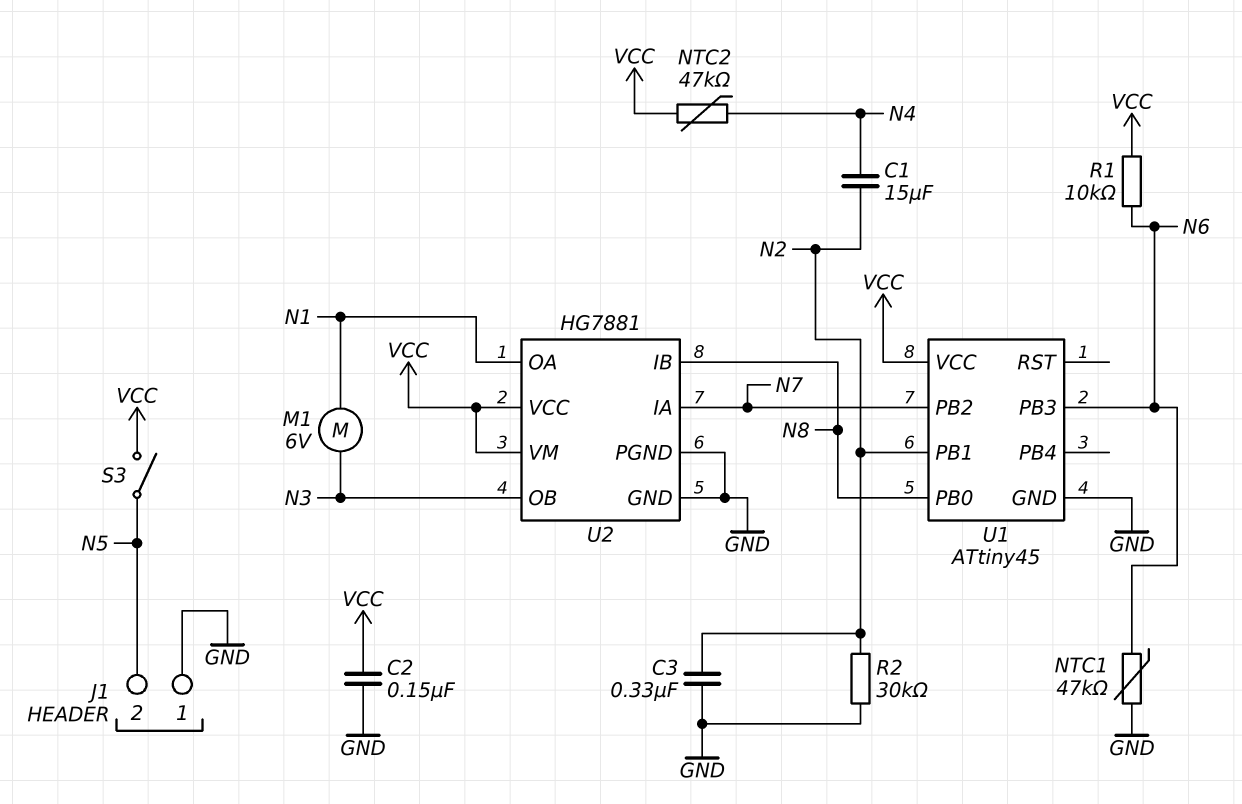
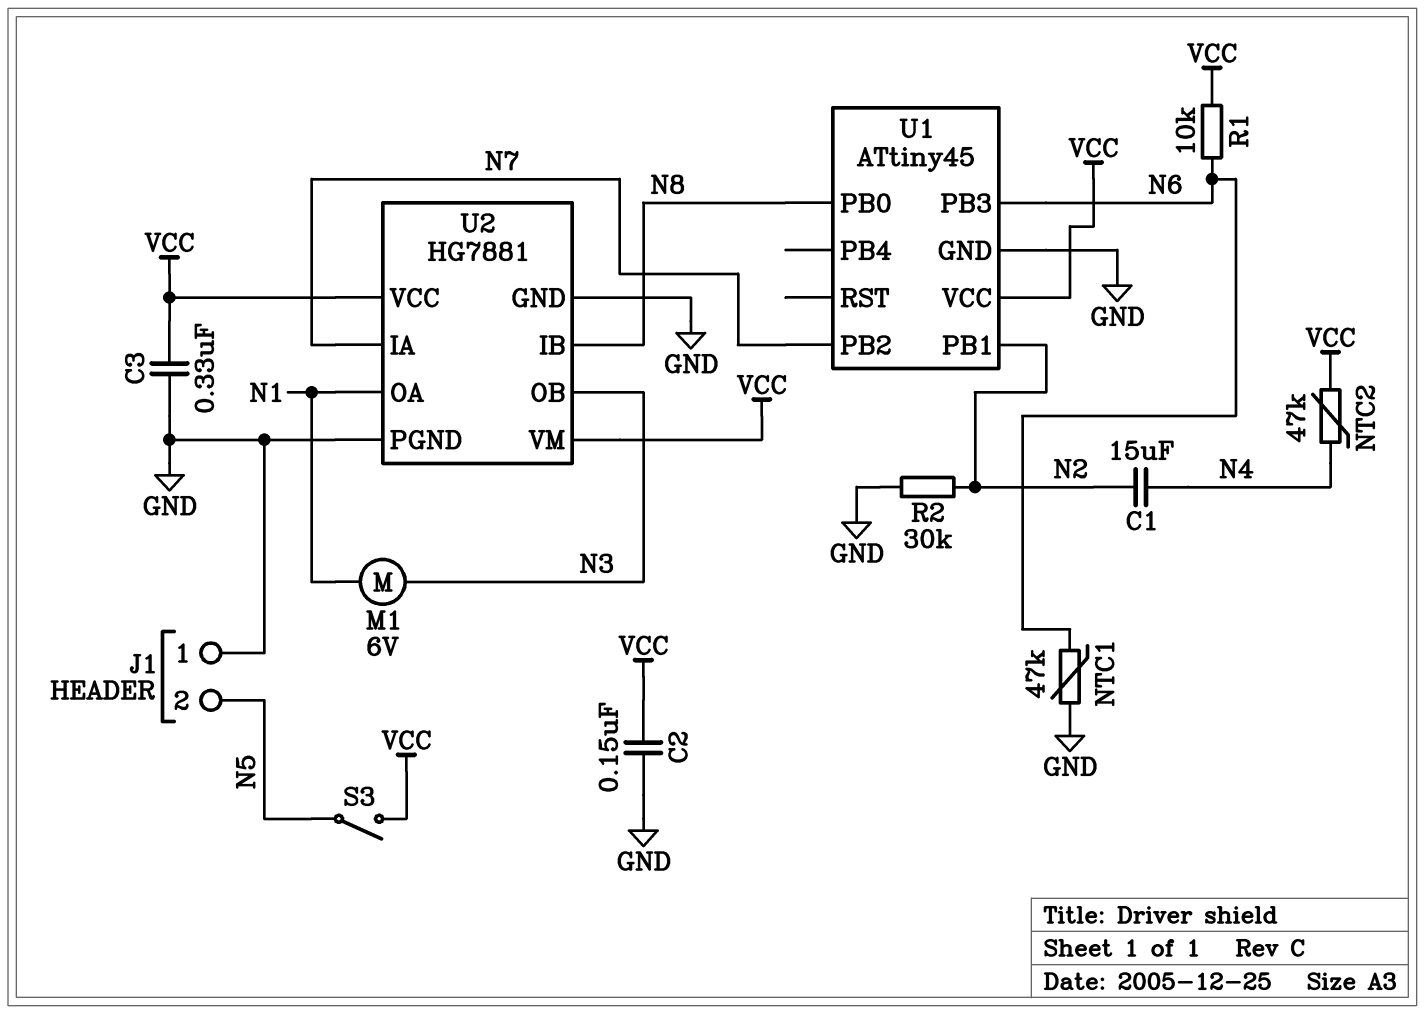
C3: 330nF (GND, N2) -> 330nF (GND, VCC)

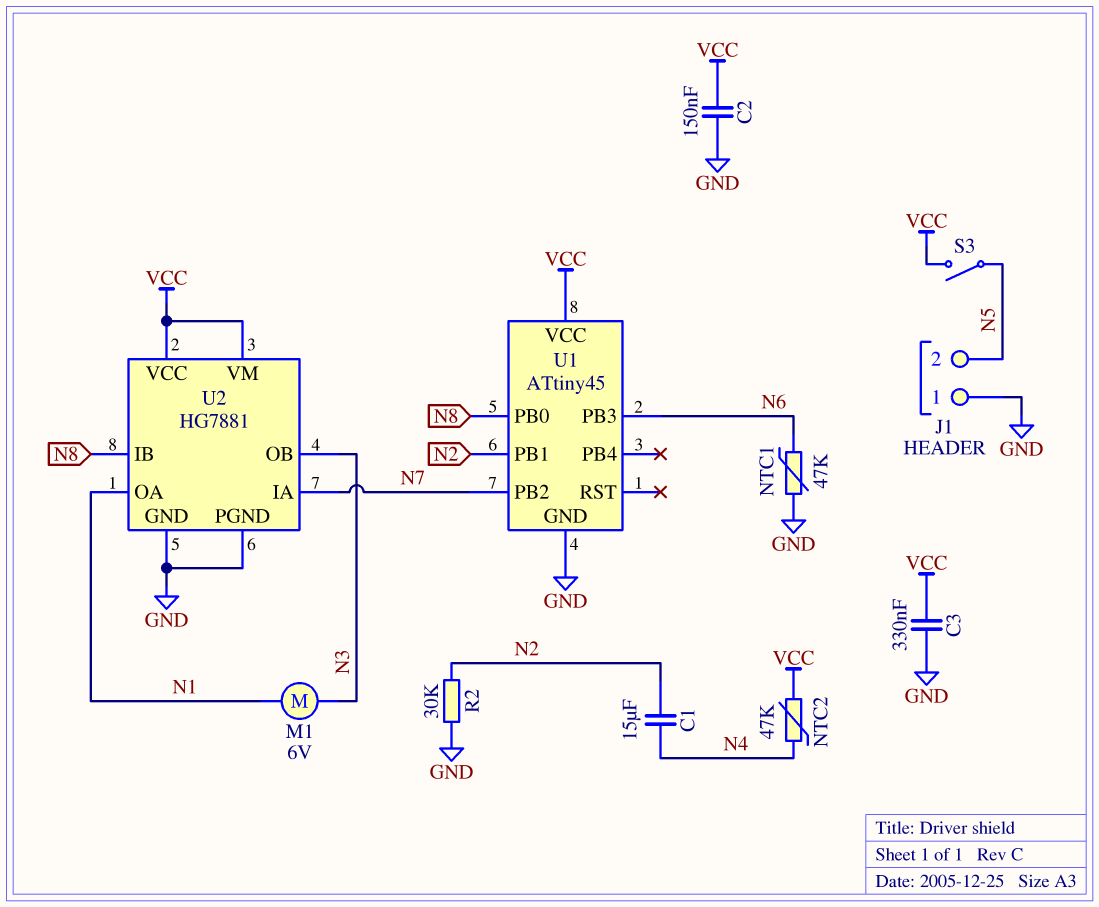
R1: 10k (N6, VCC) -> none

